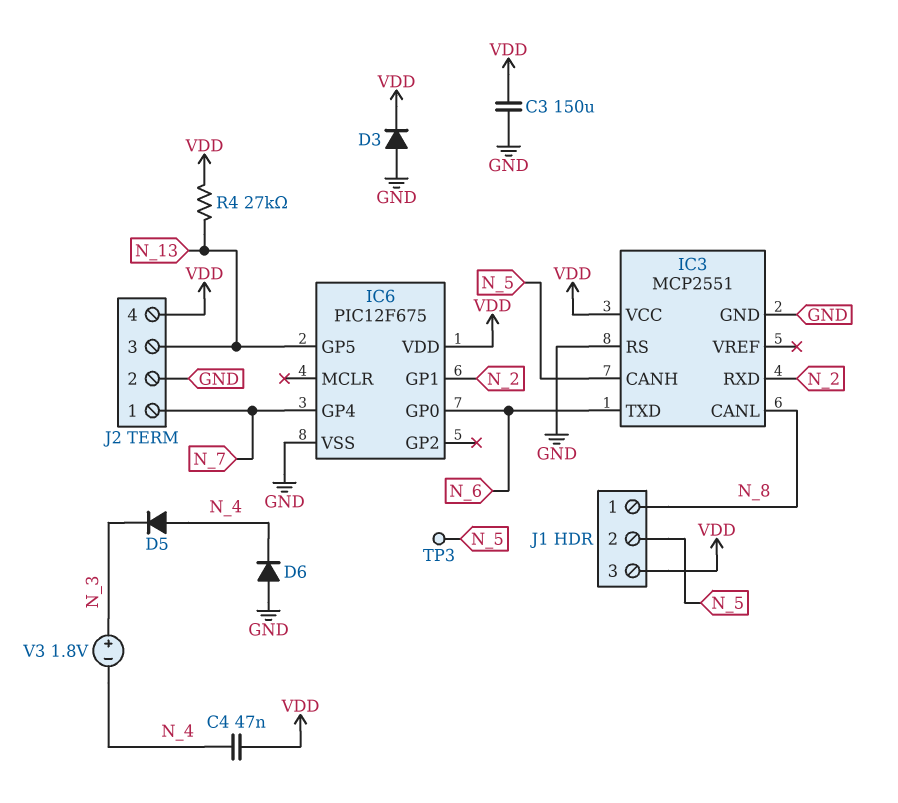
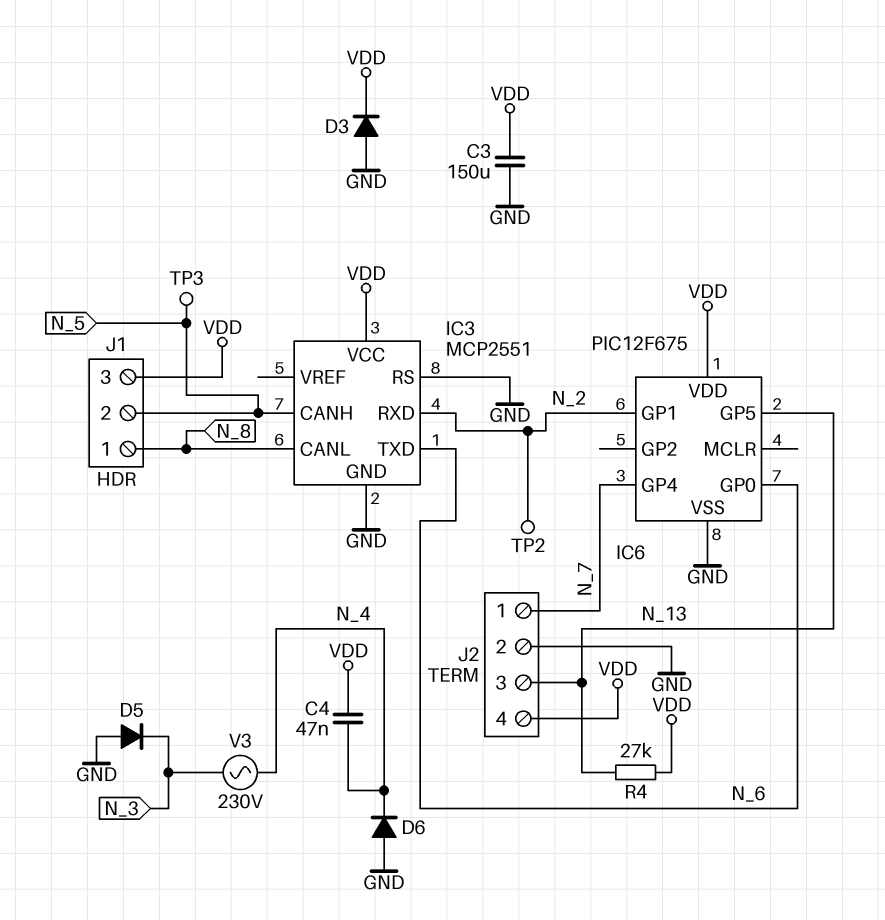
D5: diode (A N_4, K N_3) -> diode (A GND, K N_3)
TP2: none -> test point (N_2)
V3: 1.8V (plus N_3, minus N_4) -> AC 230V (N_3, N_4)

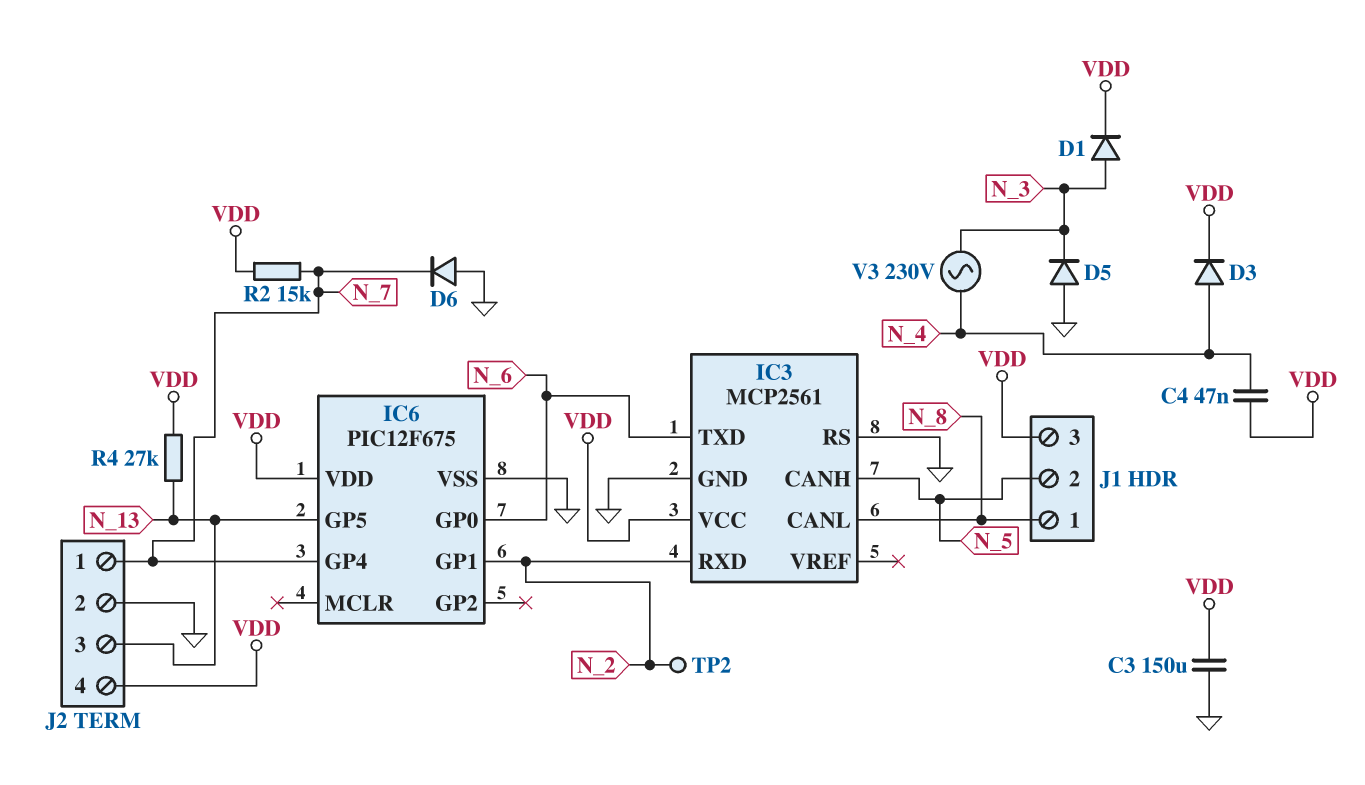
D1: none -> diode (A N_3, K VDD)
D3: diode (A GND, K VDD) -> diode (A N_4, K VDD)
D6: diode (A GND, K N_4) -> diode (A GND, K N_7)
IC3: MCP2551 -> MCP2561
R2: none -> 15k (N_7, VDD)
TP3: test point (N_5) -> none

